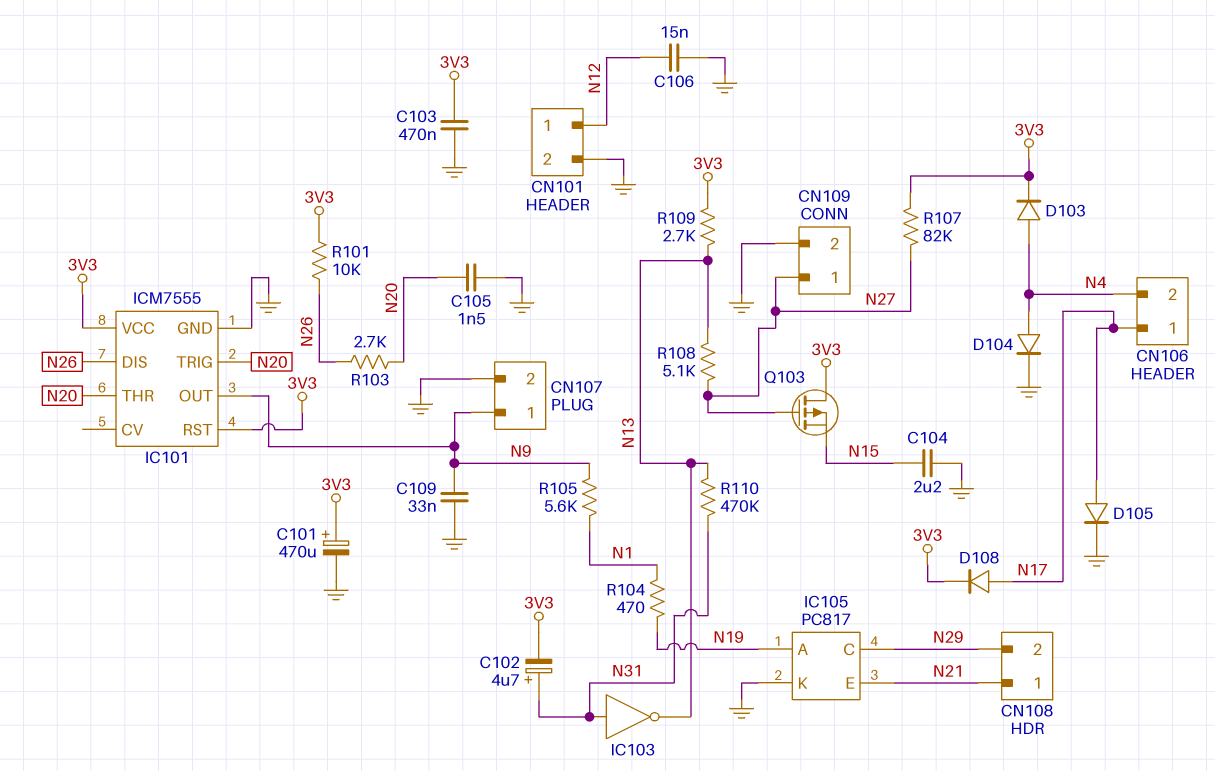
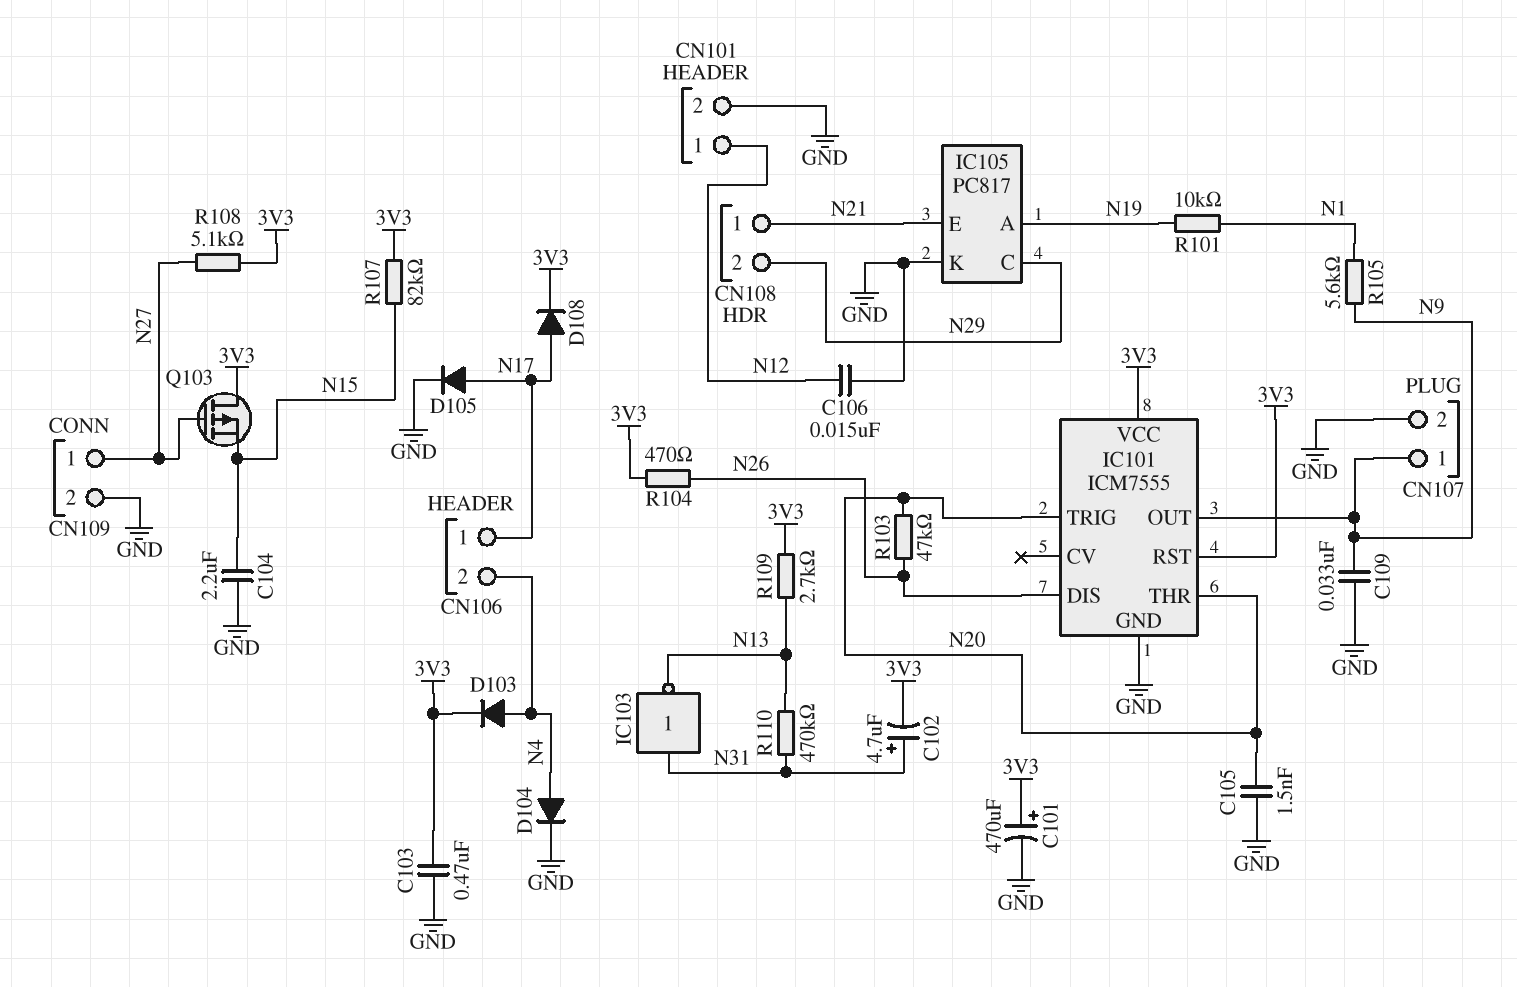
R101: 10k (3V3, N26) -> 10k (N1, N19)
R103: 2.7k (N20, N26) -> 47k (N20, N26)
R104: 470 (N1, N19) -> 470 (3V3, N26)
R107: 82k (3V3, N27) -> 82k (3V3, N15)
R108: 5.1k (N13, N27) -> 5.1k (3V3, N27)

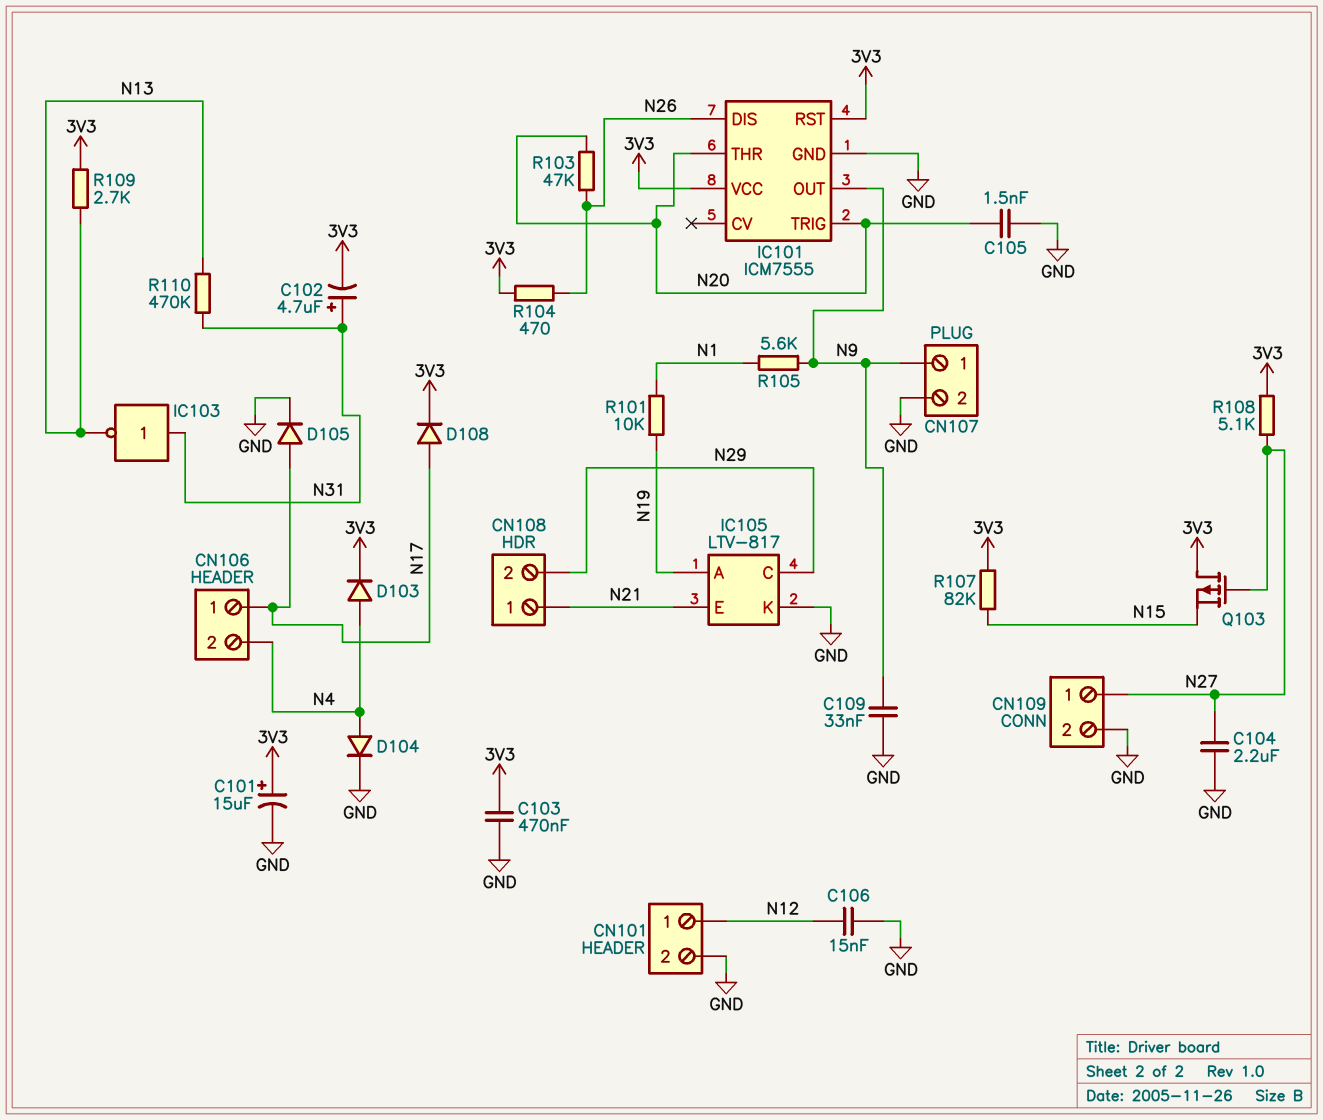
C101: 470uF (plus 3V3, minus GND) -> 15uF (plus 3V3, minus GND)
C104: 2.2uF (GND, N15) -> 2.2uF (GND, N27)
IC105: PC817 -> LTV-817

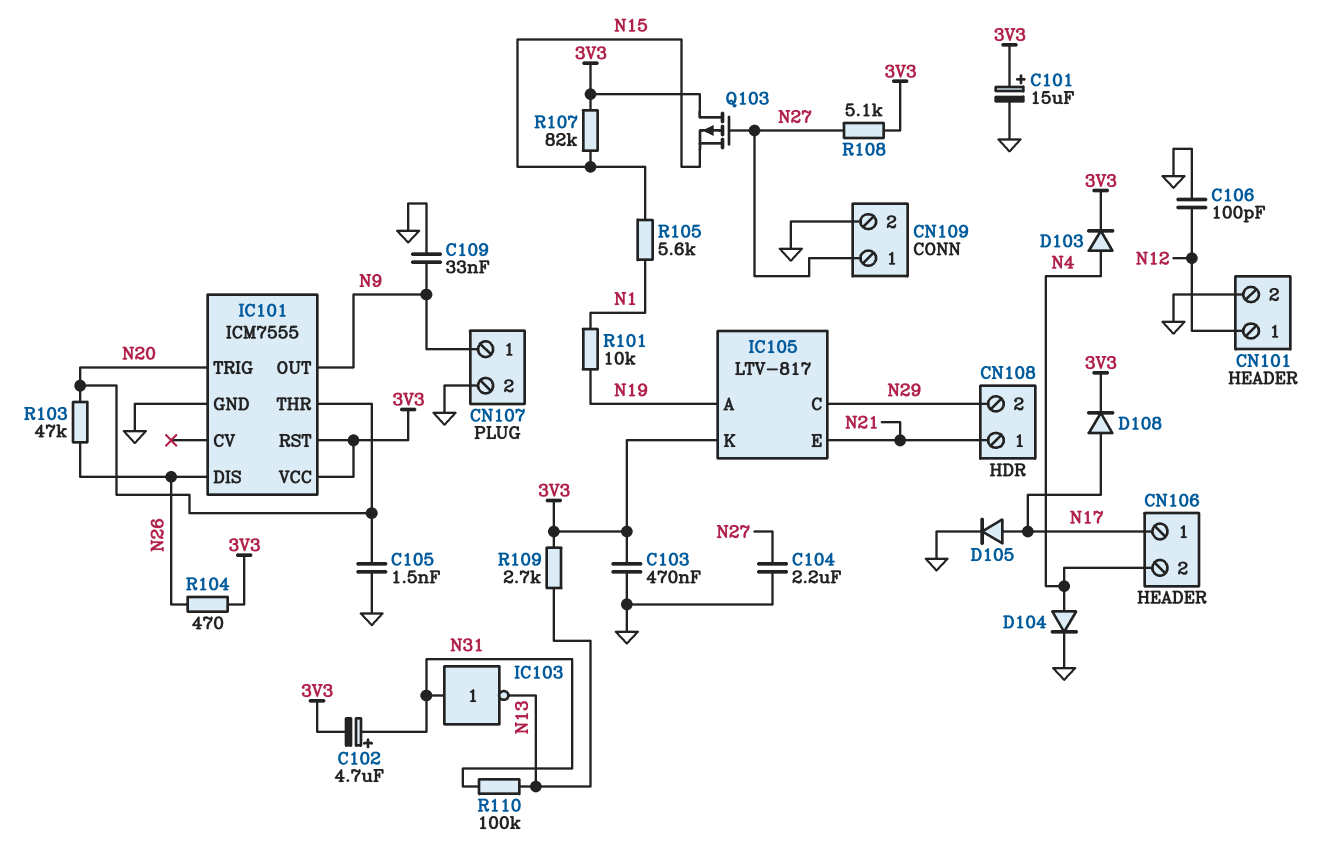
C106: 15nF (GND, N12) -> 100pF (GND, N12)
IC105 pin K: GND -> 3V3
R105: 5.6k (N1, N9) -> 5.6k (N1, N15)
R110: 470k (N13, N31) -> 100k (N13, N31)

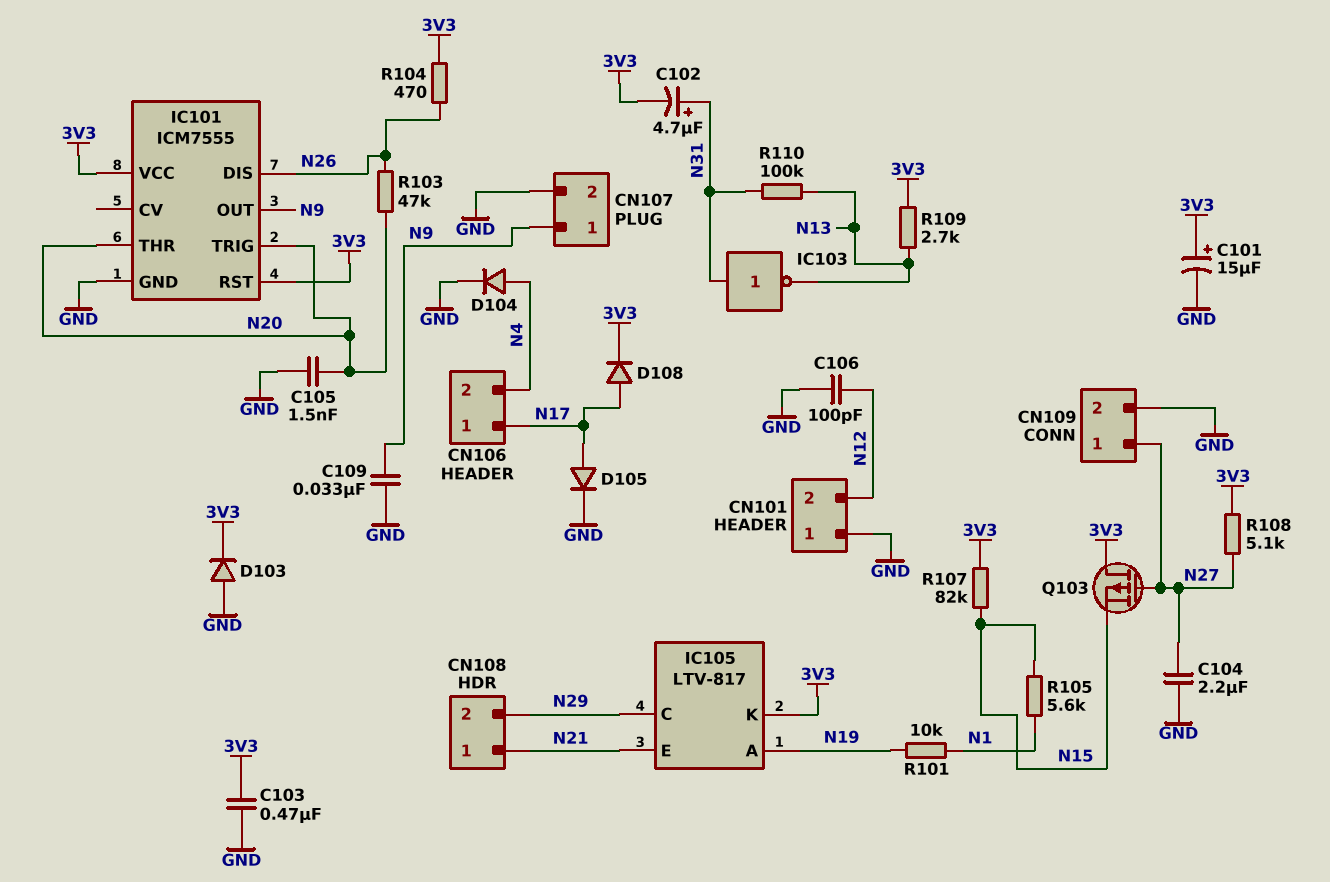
CN101 pin 1: N12 -> GND
CN101 pin 2: GND -> N12
D103: diode (A N4, K 3V3) -> diode (A GND, K 3V3)

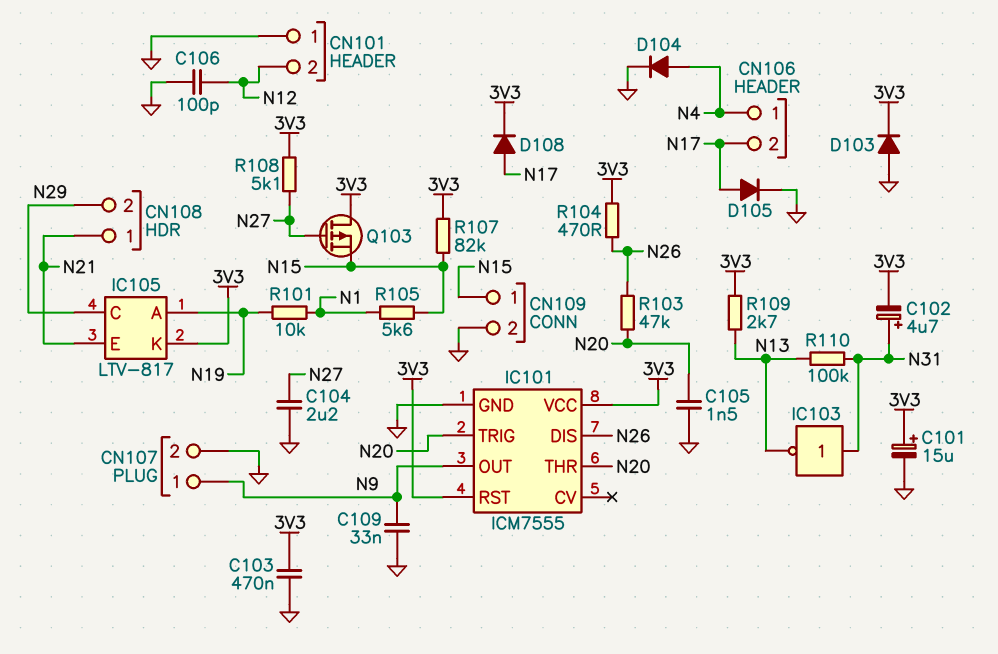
CN106 pin 1: N17 -> N4
CN106 pin 2: N4 -> N17
CN109 pin 1: N27 -> N15

